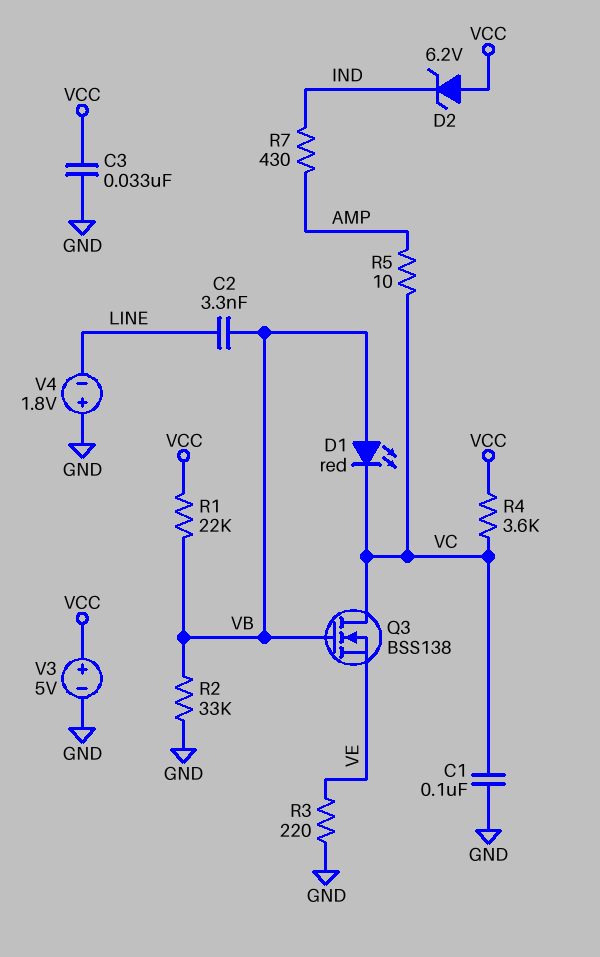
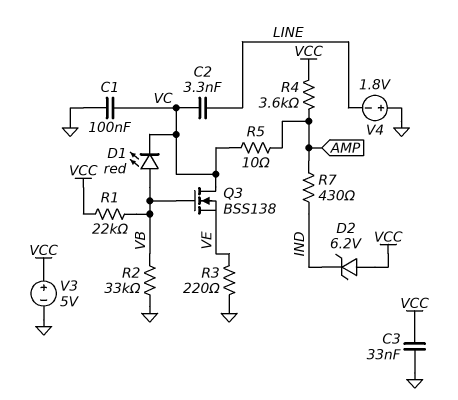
C2: 3.3nF (LINE, VB) -> 3.3nF (LINE, VC)
R4: 3.6k (VC, VCC) -> 3.6k (AMP, VCC)

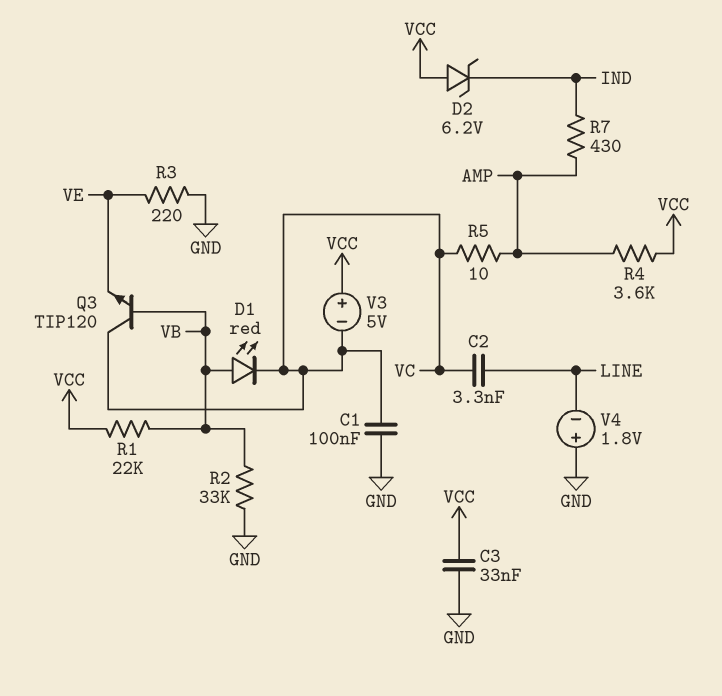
Q3: NMOS BSS138 (G VB, D VC, S VE) -> NPN TIP120 (B VB, C VC, E VE)
V3: 5V (plus VCC, minus GND) -> 5V (plus VCC, minus VC)

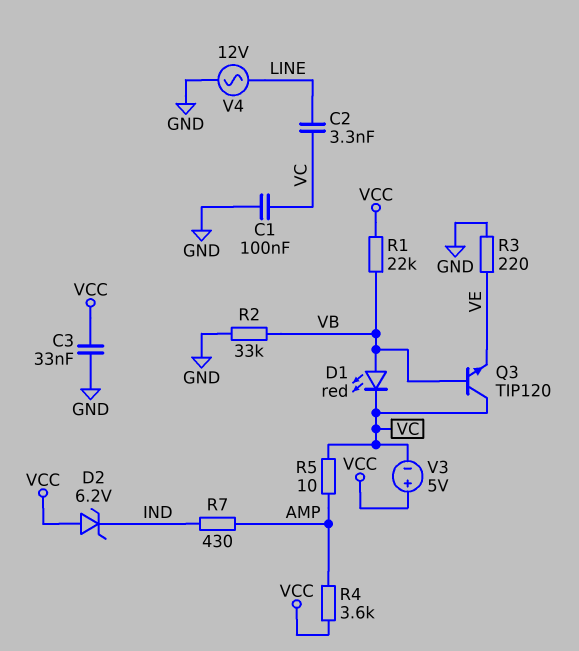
V4: 1.8V (plus GND, minus LINE) -> AC 12V (GND, LINE)

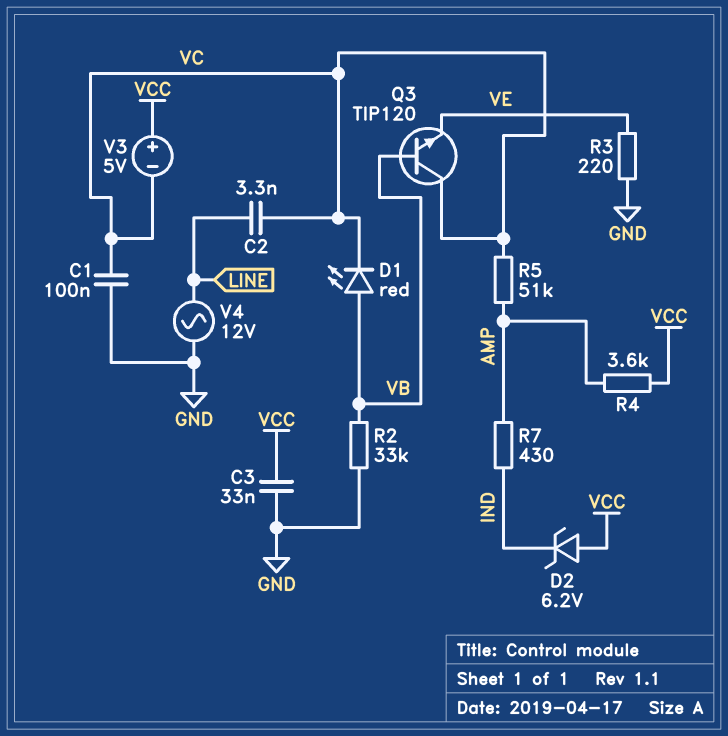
R1: 22k (VB, VCC) -> none
R5: 10 (AMP, VC) -> 51k (AMP, VC)

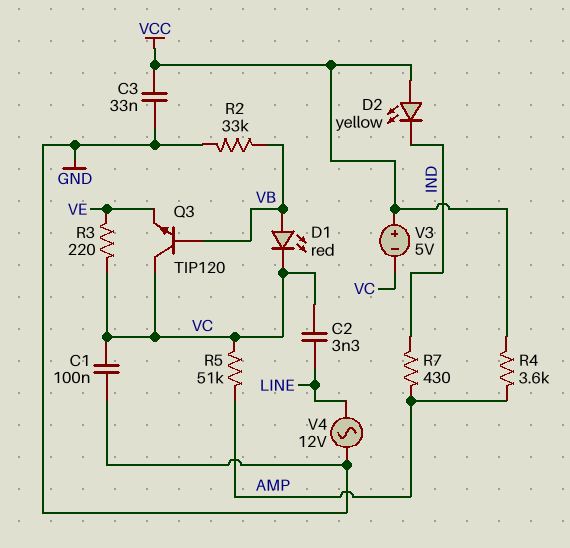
D2: zener 6.2V (A VCC, K IND) -> LED yellow (A VCC, K IND)
R3: 220 (GND, VE) -> 220 (VC, VE)

